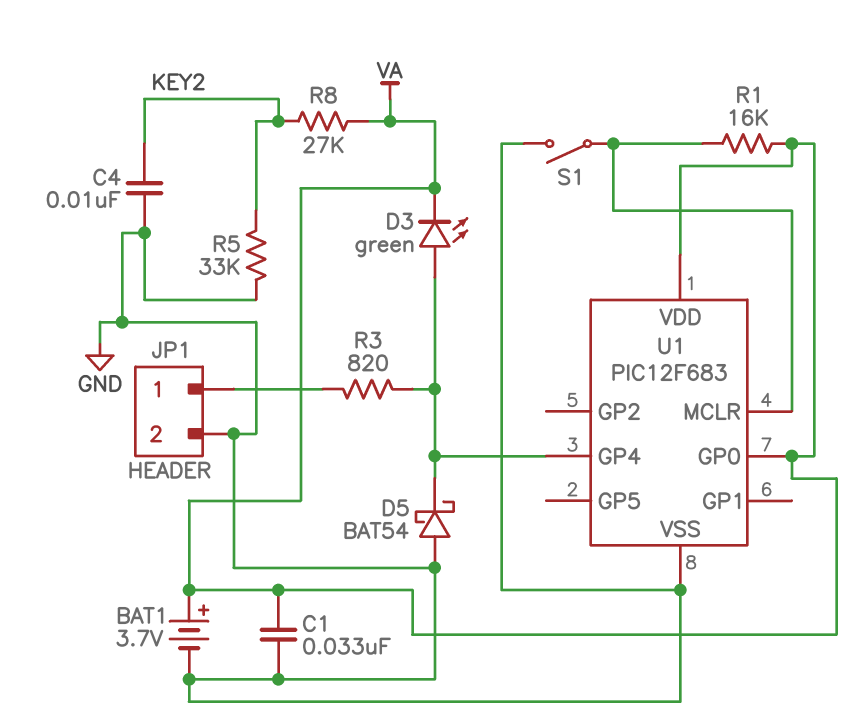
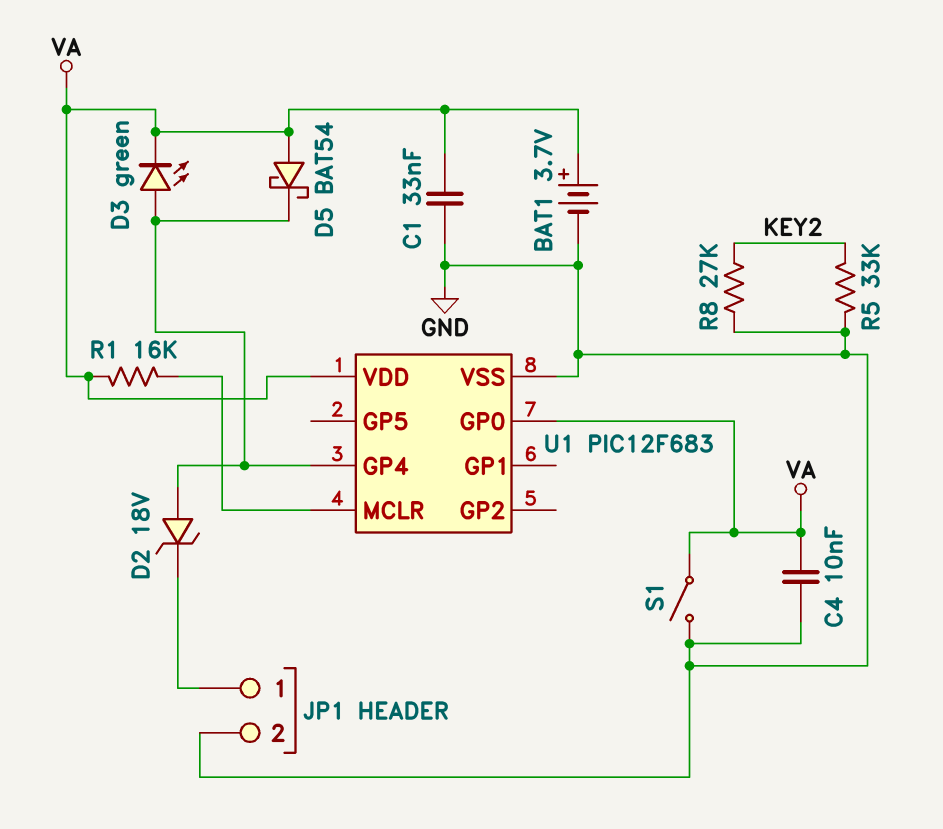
C4: 10nF (GND, KEY2) -> 10nF (GND, VA)
D2: none -> zener 18V (A U1/GP4, K JP1/1)
D5: schottky BAT54 (A GND, K U1/GP4) -> schottky BAT54 (A VA, K U1/GP4)
R3: 820 (JP1/1, U1/GP4) -> none
R8: 27k (KEY2, VA) -> 27k (GND, KEY2)
S1: switch (GND, U1/MCLR) -> switch (GND, VA)

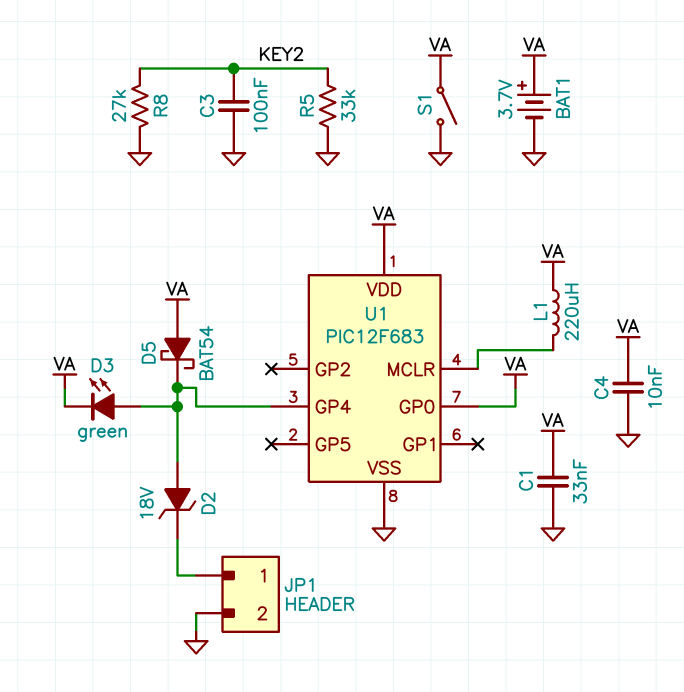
C3: none -> 100nF (GND, KEY2)
L1: none -> 220uH (U1/MCLR, VA)
R1: 16k (U1/MCLR, VA) -> none

